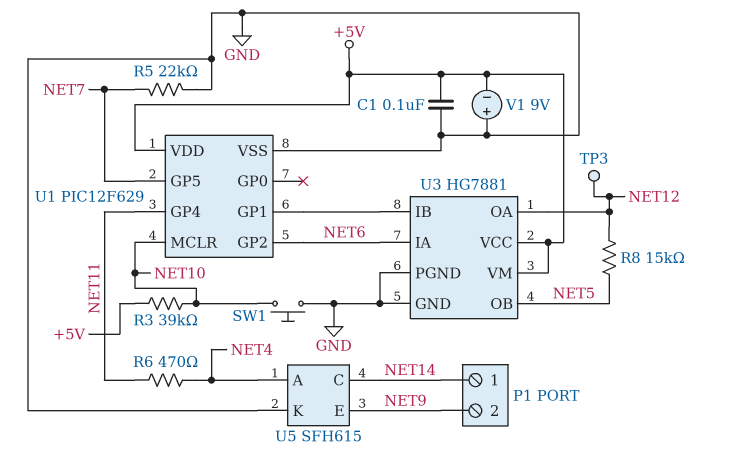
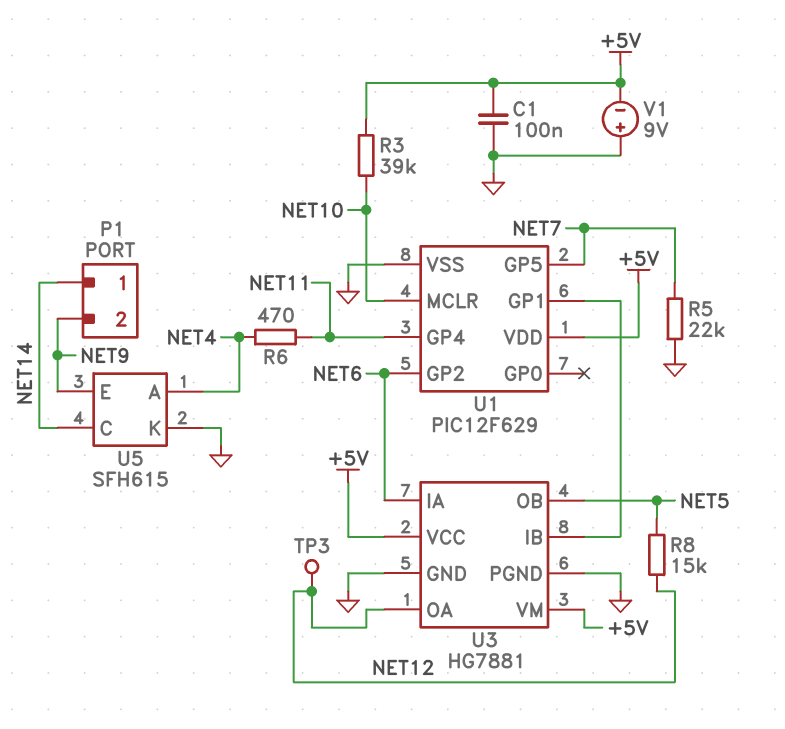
SW1: button (GND, NET10) -> none

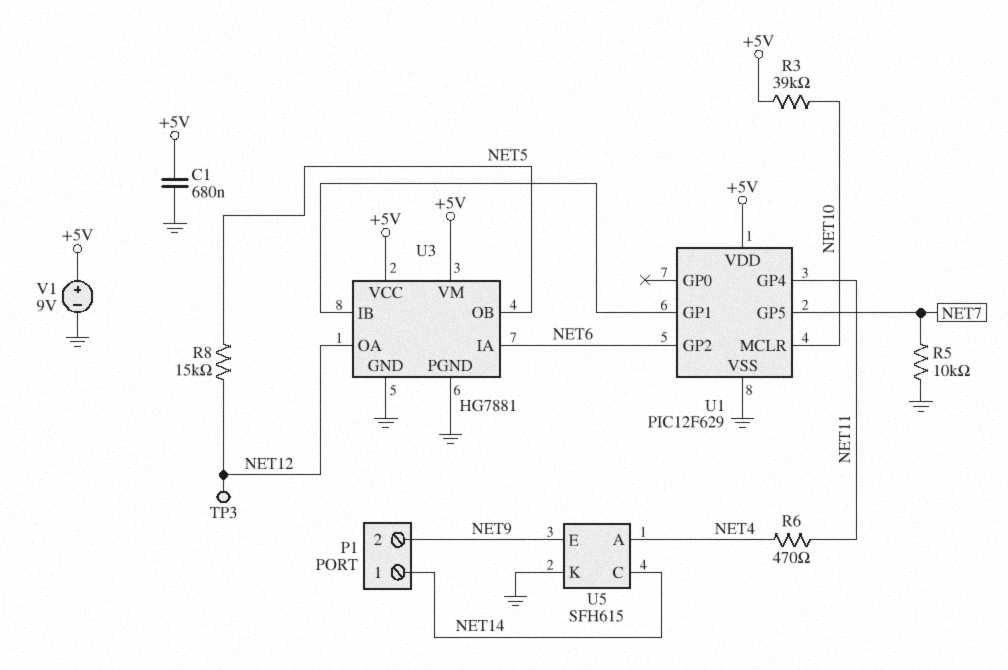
C1: 100nF (+5V, GND) -> 680nF (+5V, GND)
R5: 22k (GND, NET7) -> 10k (GND, NET7)
V1: 9V (plus GND, minus +5V) -> 9V (plus +5V, minus GND)

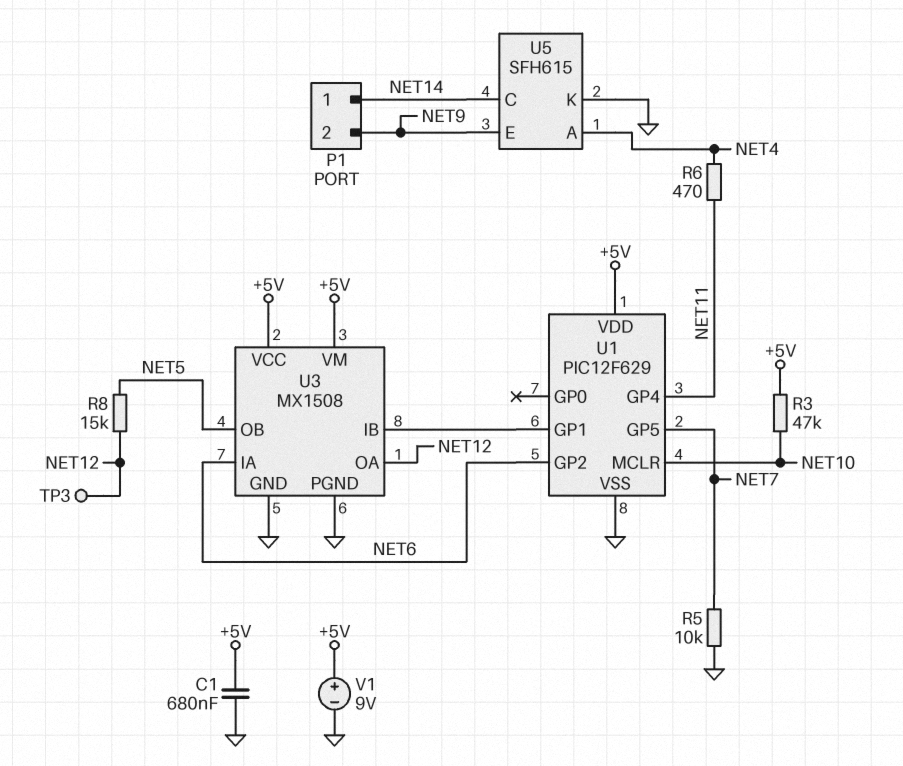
R3: 39k (+5V, NET10) -> 47k (+5V, NET10)
U3: HG7881 -> MX1508

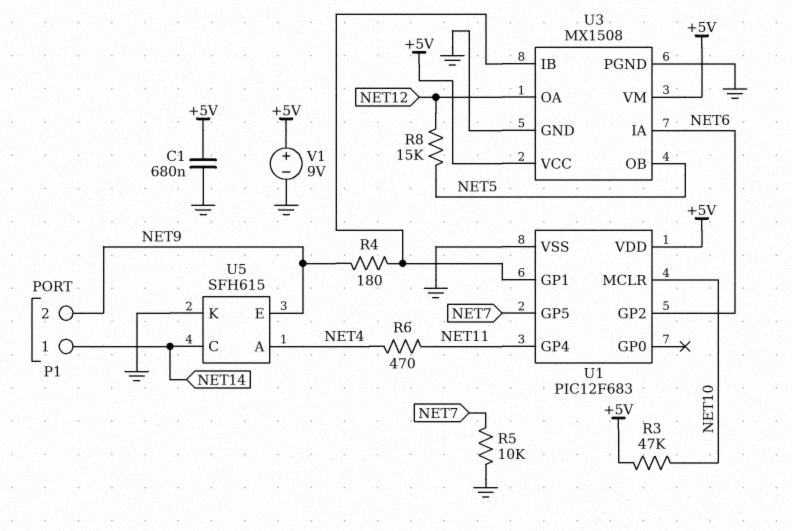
R4: none -> 180 (NET9, U1/GP1)
TP3: test point (NET12) -> none
U1: PIC12F629 -> PIC12F683

